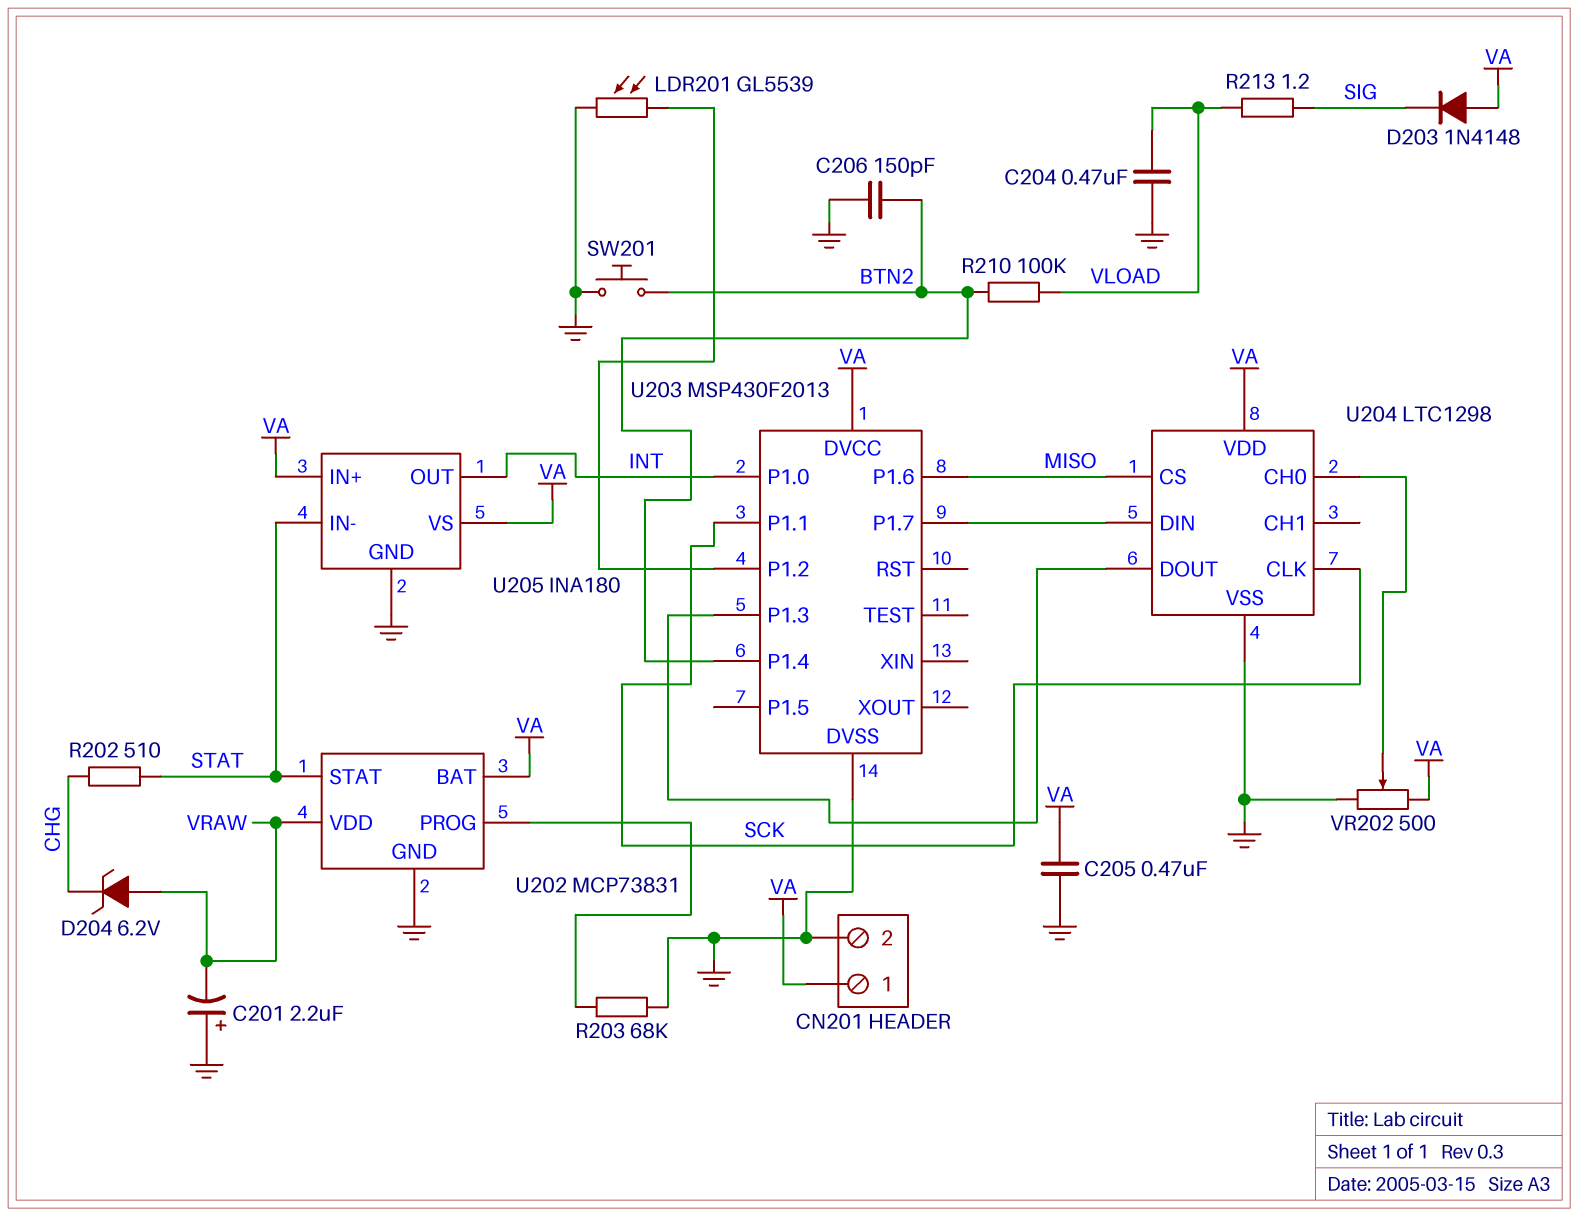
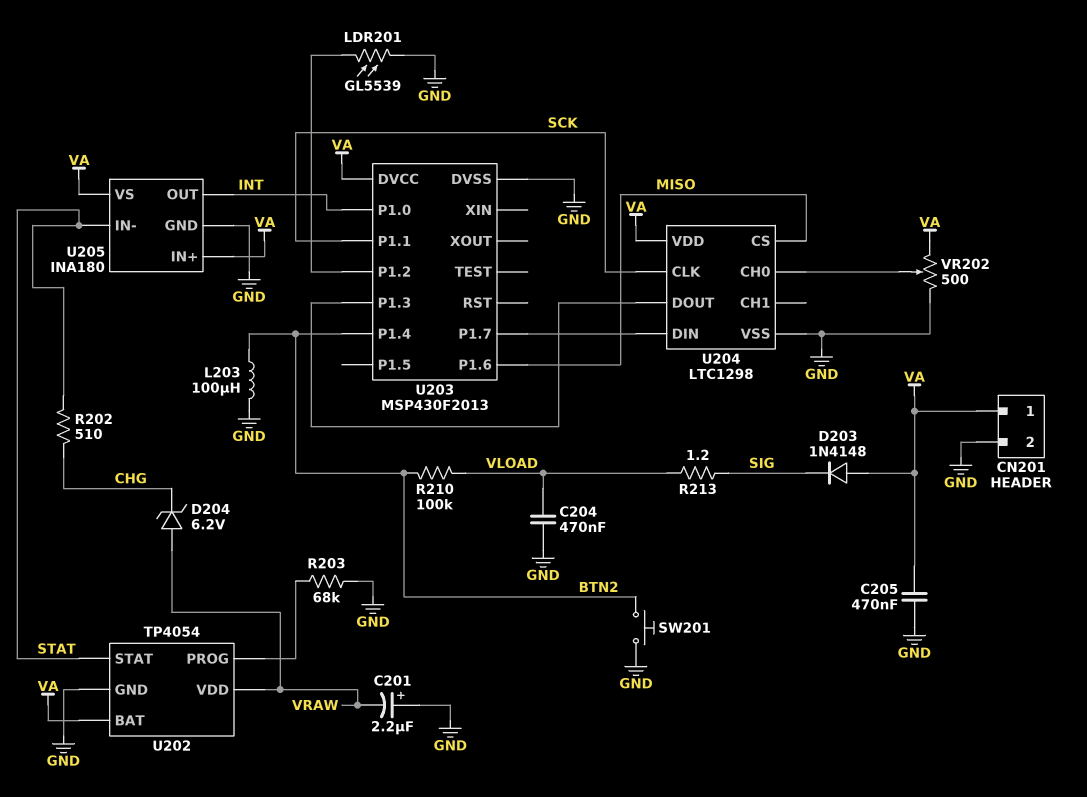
C206: 150pF (BTN2, GND) -> none
L203: none -> 100uH (BTN2, GND)
U202: MCP73831 -> TP4054

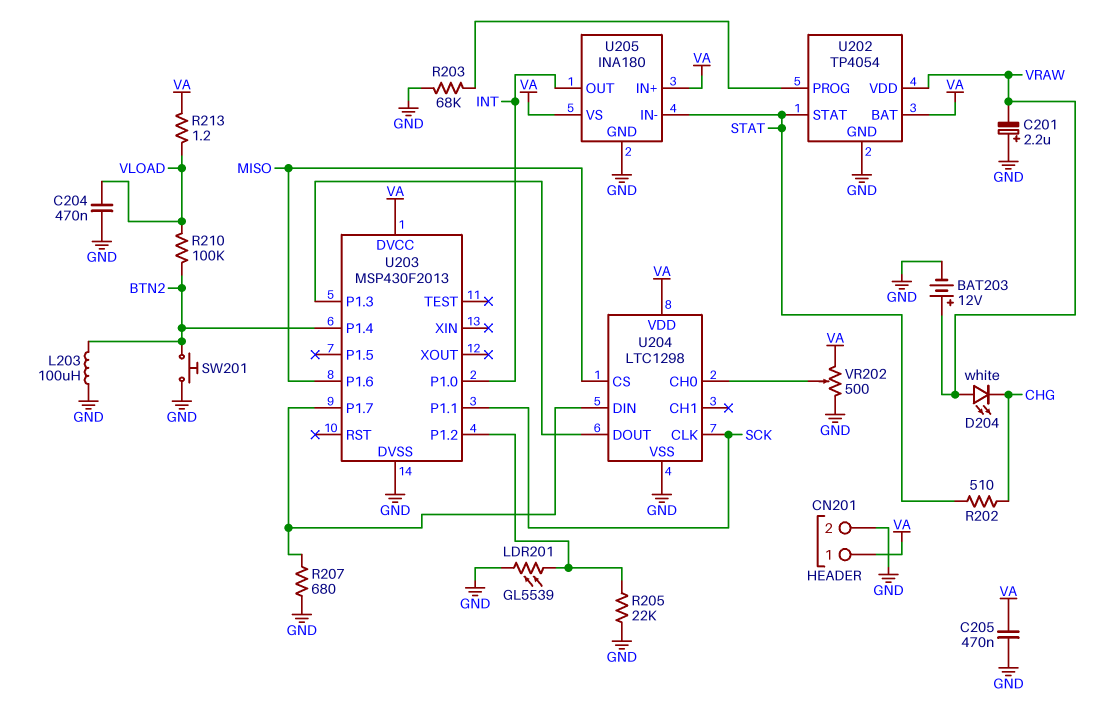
BAT203: none -> 12V (plus VRAW, minus GND)
D203: diode 1N4148 (A VA, K SIG) -> none
D204: zener 6.2V (A VRAW, K CHG) -> LED white (A VRAW, K CHG)
R205: none -> 22k (GND, U203/P1.2)
R207: none -> 680 (GND, U203/P1.7)
R213: 1.2 (SIG, VLOAD) -> 1.2 (VA, VLOAD)

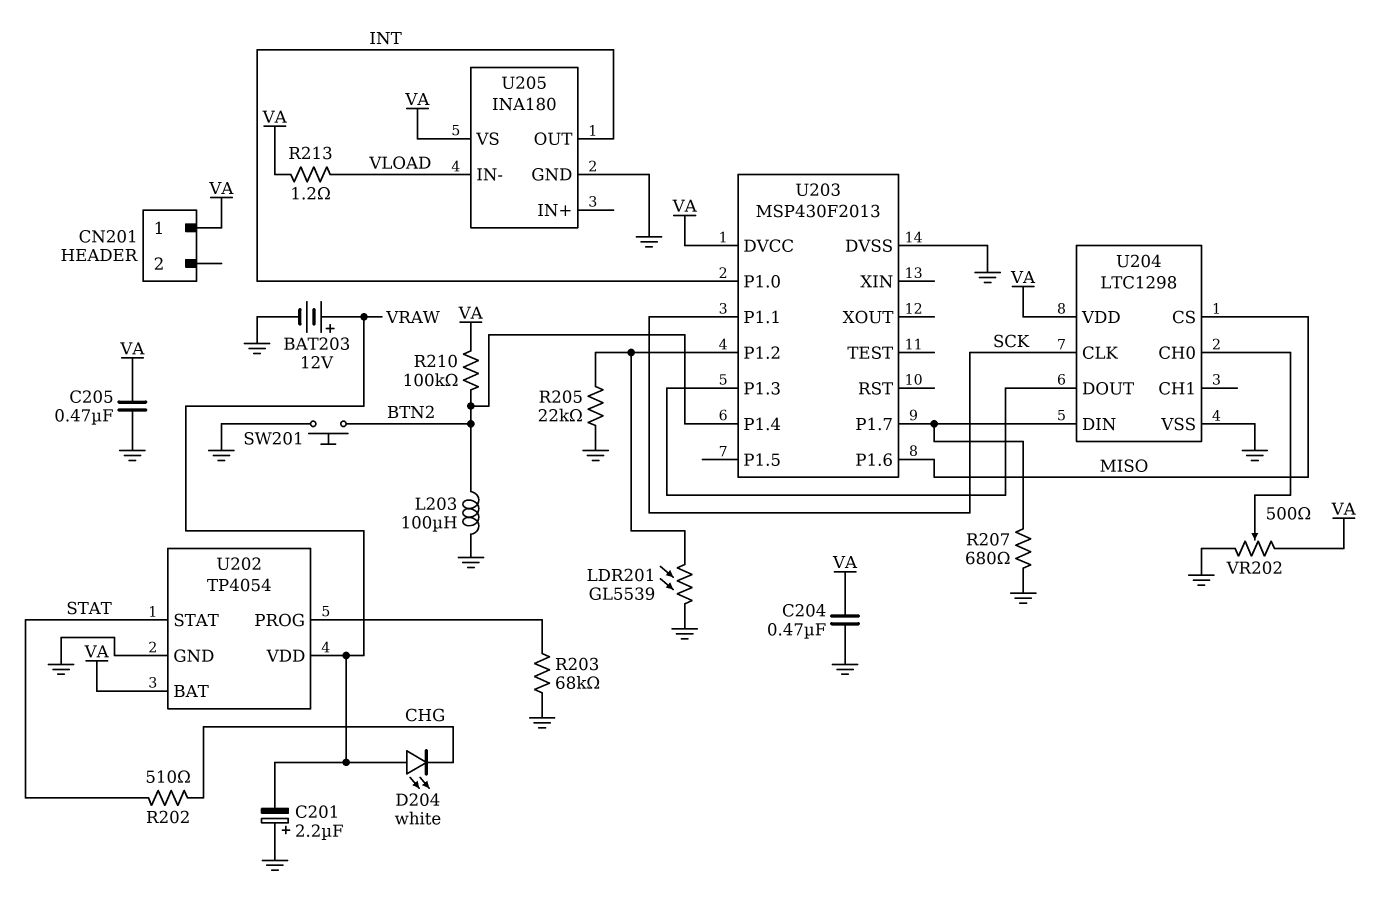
C204: 470nF (GND, VLOAD) -> 470nF (GND, VA)
CN201 pin 2: GND -> none
R210: 100k (BTN2, VLOAD) -> 100k (BTN2, VA)
U205 pin IN+: VA -> none
U205 pin IN-: STAT -> VLOAD

